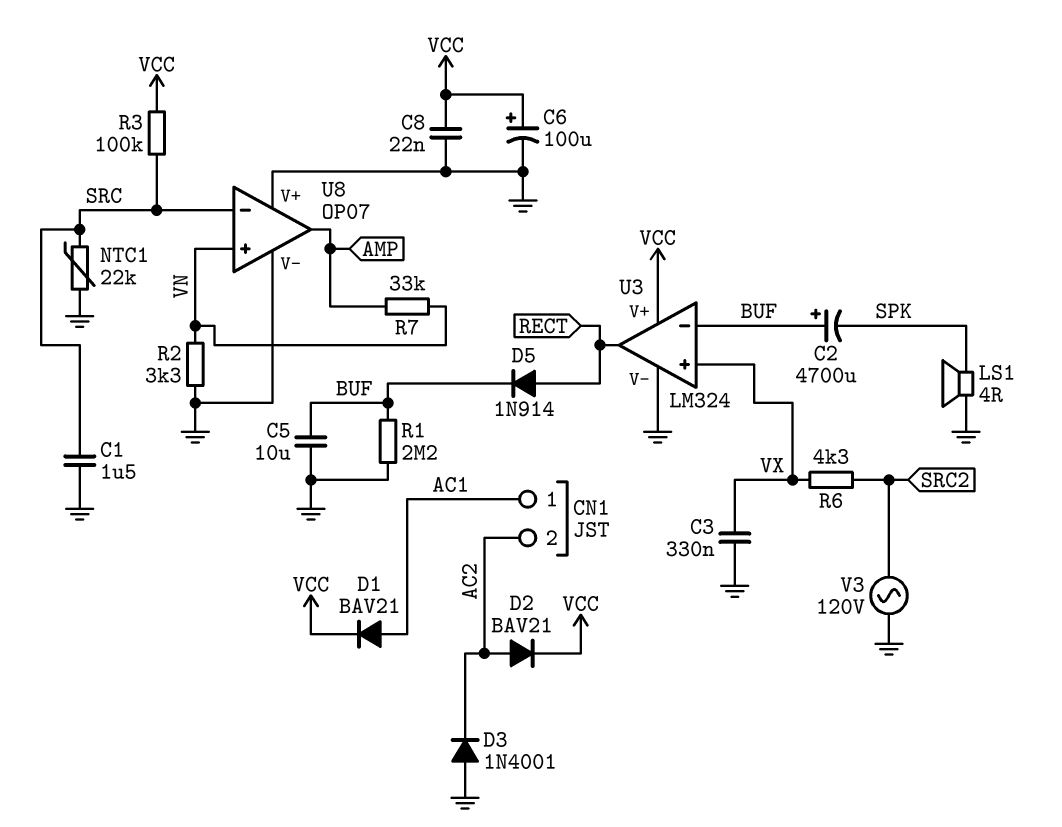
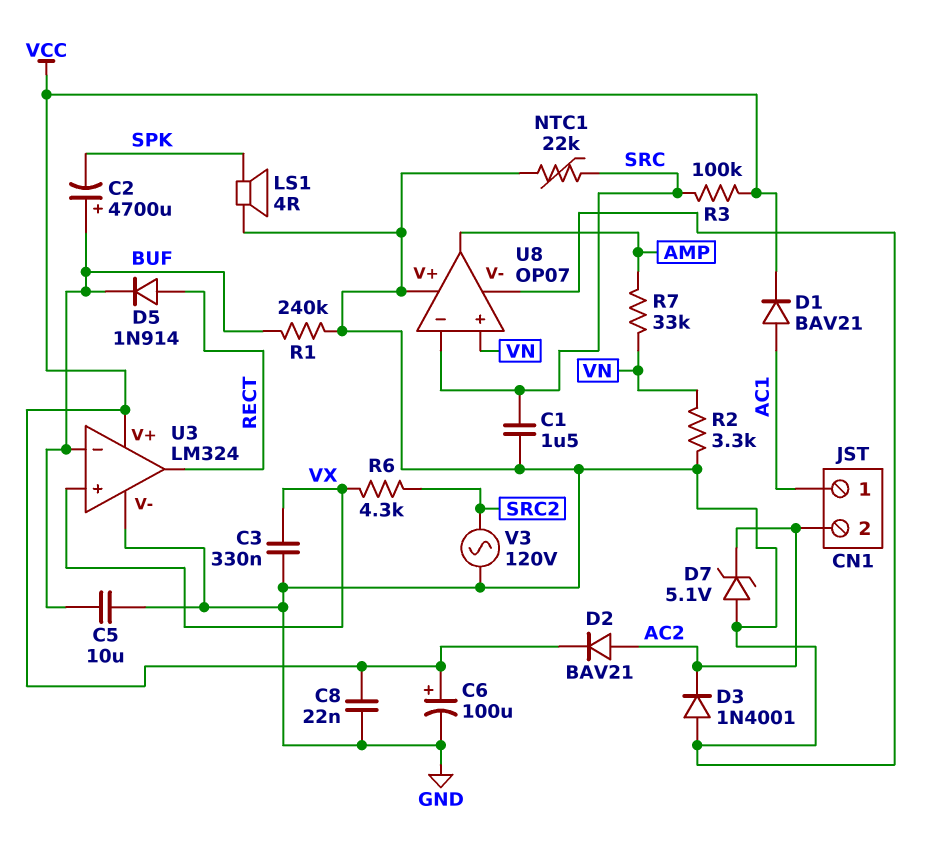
D7: none -> zener 5.1V (A GND, K AC2)
R1: 2.2M (BUF, GND) -> 240k (BUF, GND)

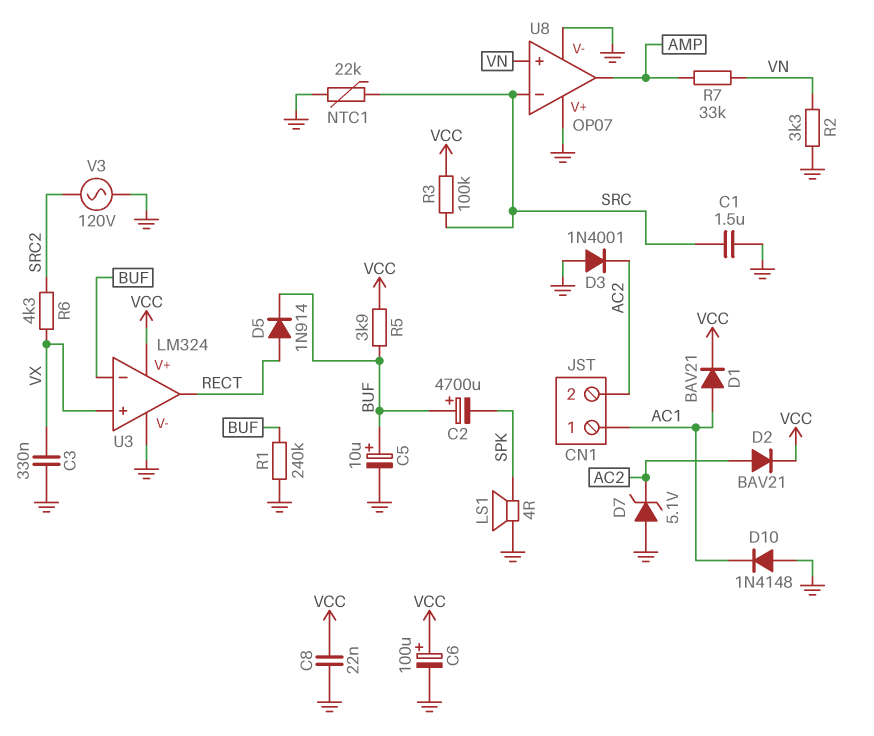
C5: 10uF (BUF, GND) -> 10uF (plus BUF, minus GND)
D10: none -> diode 1N4148 (A GND, K AC1)
R5: none -> 3.9k (BUF, VCC)

